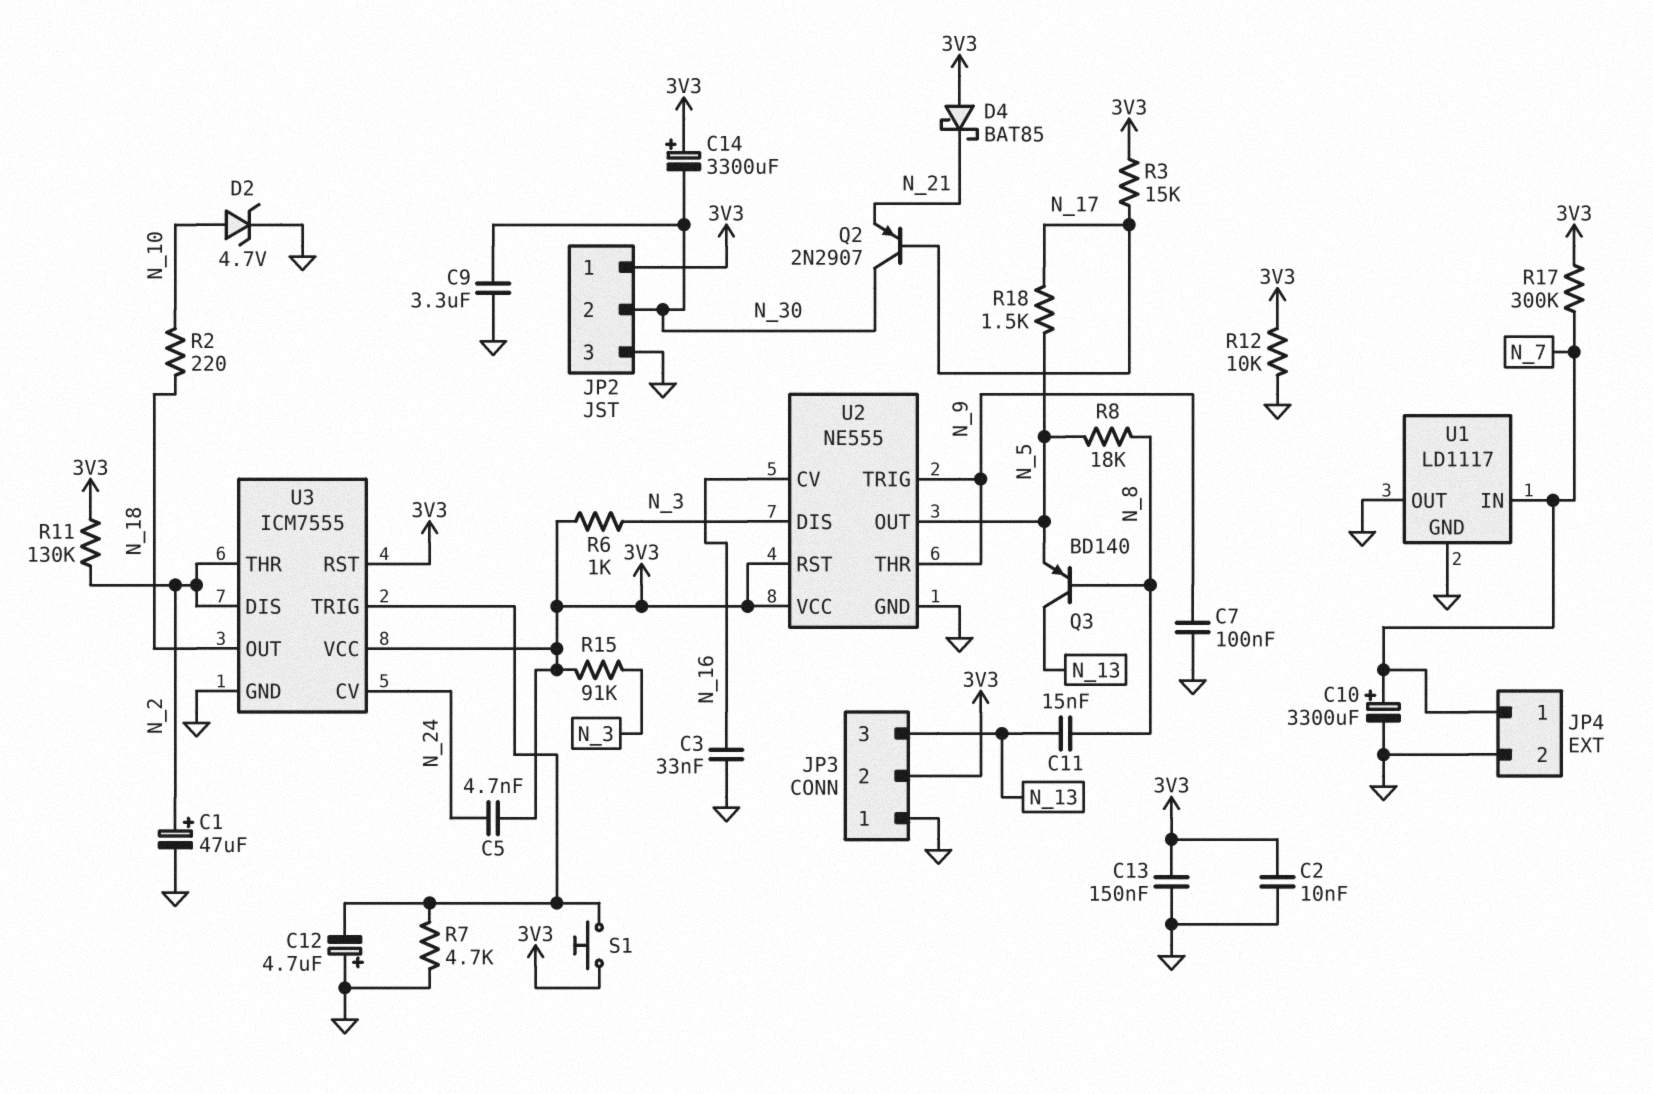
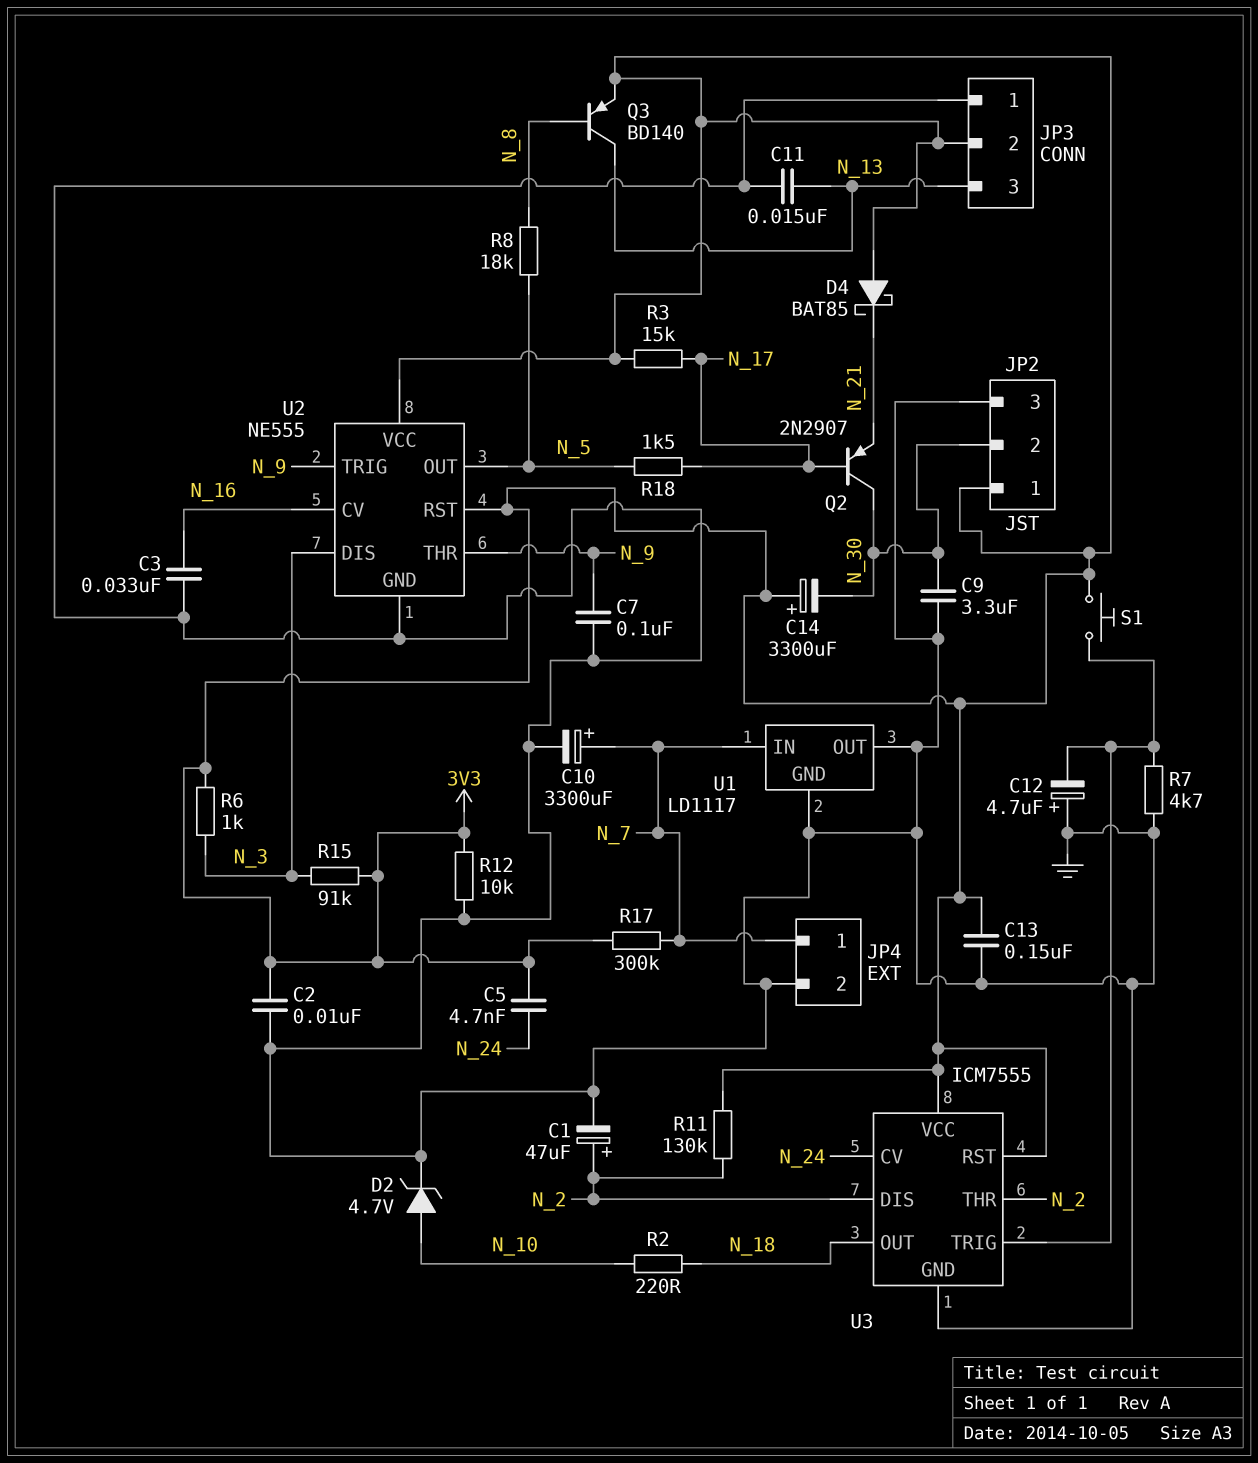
C11: 15nF (N_8, N_13) -> 15nF (GND, N_13)
Q3: PNP BD140 (B N_8, C N_13, E N_5) -> PNP BD140 (B N_8, C N_13, E 3V3)

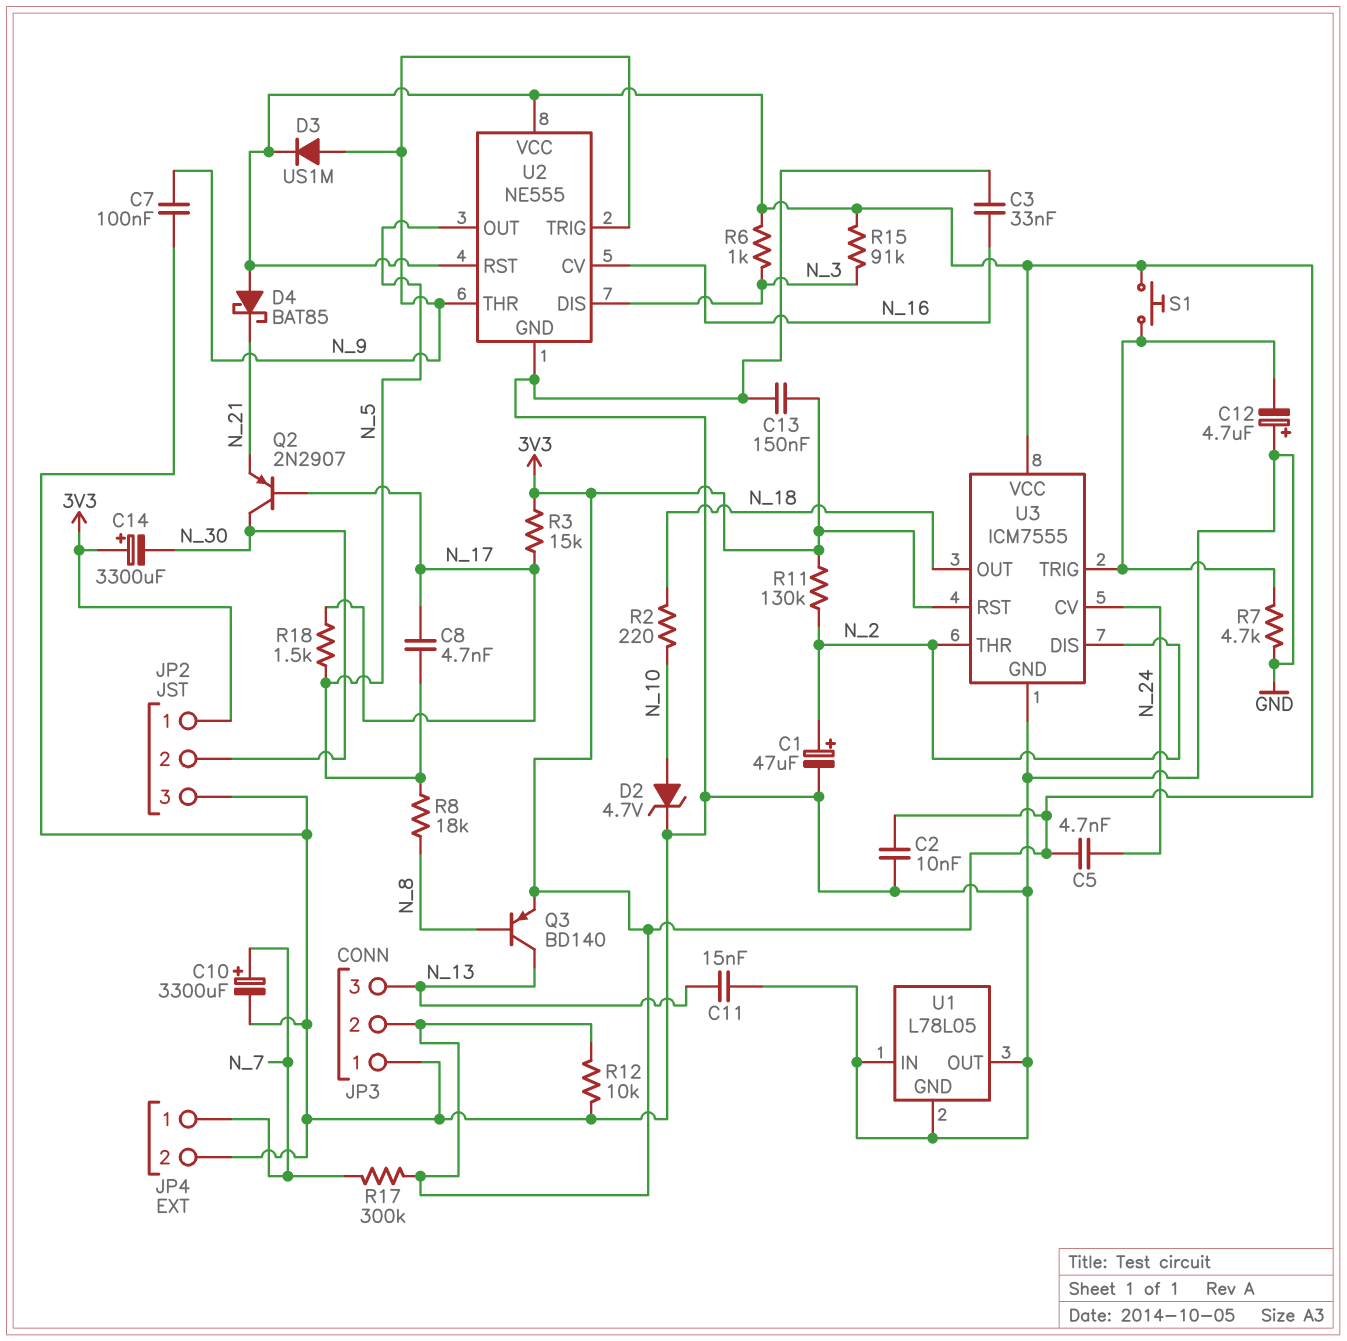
C8: none -> 4.7nF (N_5, N_17)
C9: 3.3uF (GND, N_30) -> none
D3: none -> diode US1M (A N_9, K 3V3)
U1: LD1117 -> L78L05
U1 pin IN: N_7 -> GND

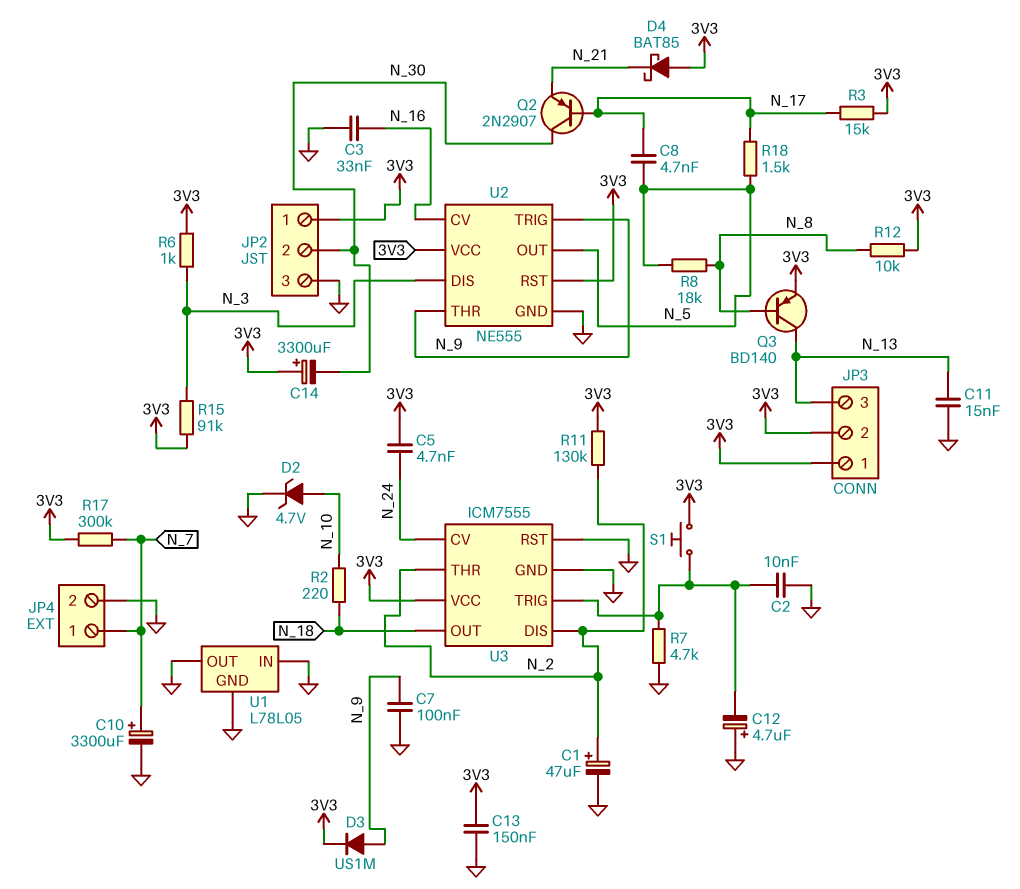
C2: 10nF (3V3, GND) -> 10nF (GND, U3/TRIG)
JP3 pin 1: GND -> 3V3
R12: 10k (3V3, GND) -> 10k (3V3, N_8)
U3 pin RST: 3V3 -> GND

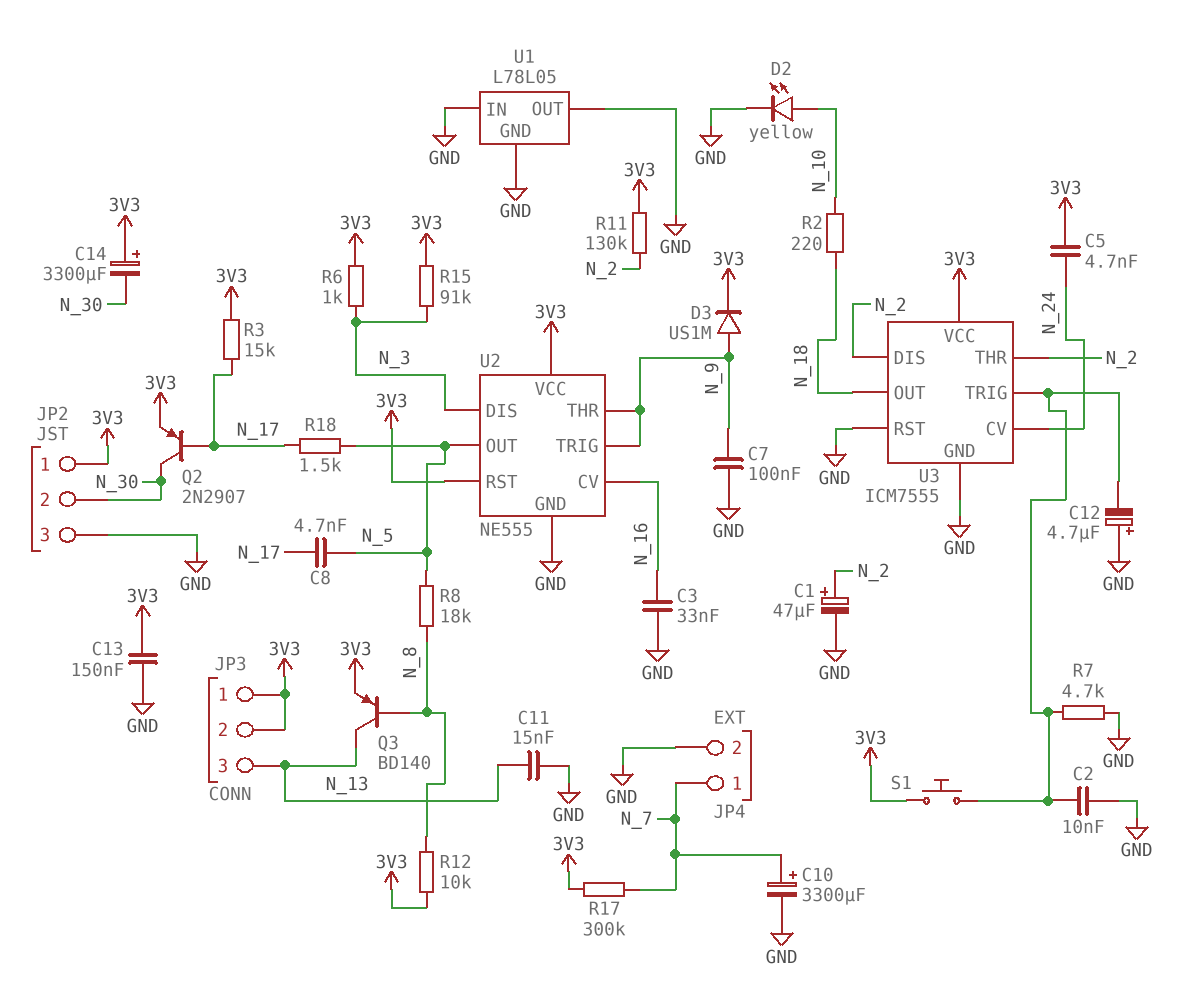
D2: zener 4.7V (A N_10, K GND) -> LED yellow (A N_10, K GND)
D4: schottky BAT85 (A 3V3, K N_21) -> none
Q2: PNP 2N2907 (B N_17, C N_30, E N_21) -> PNP 2N2907 (B N_17, C N_30, E 3V3)

